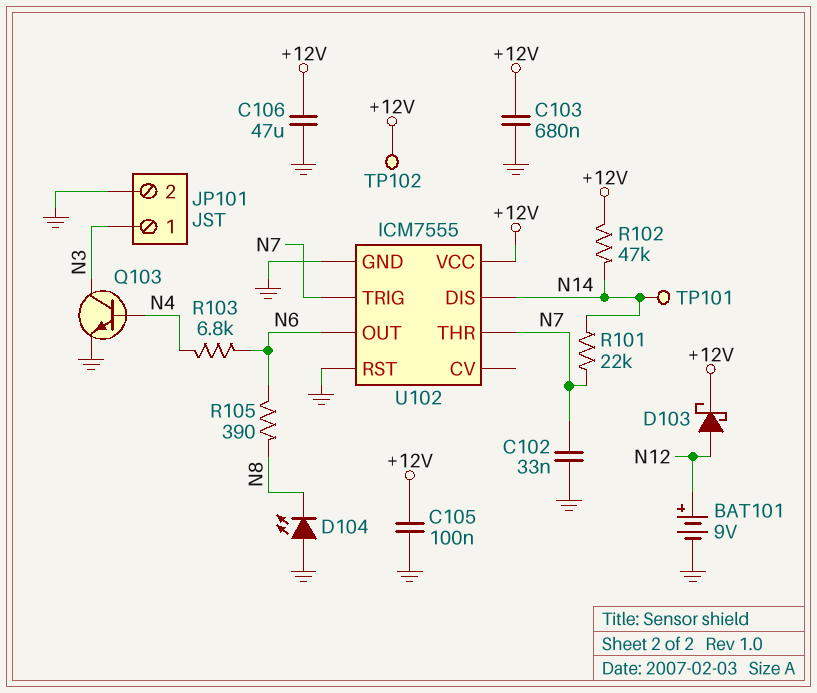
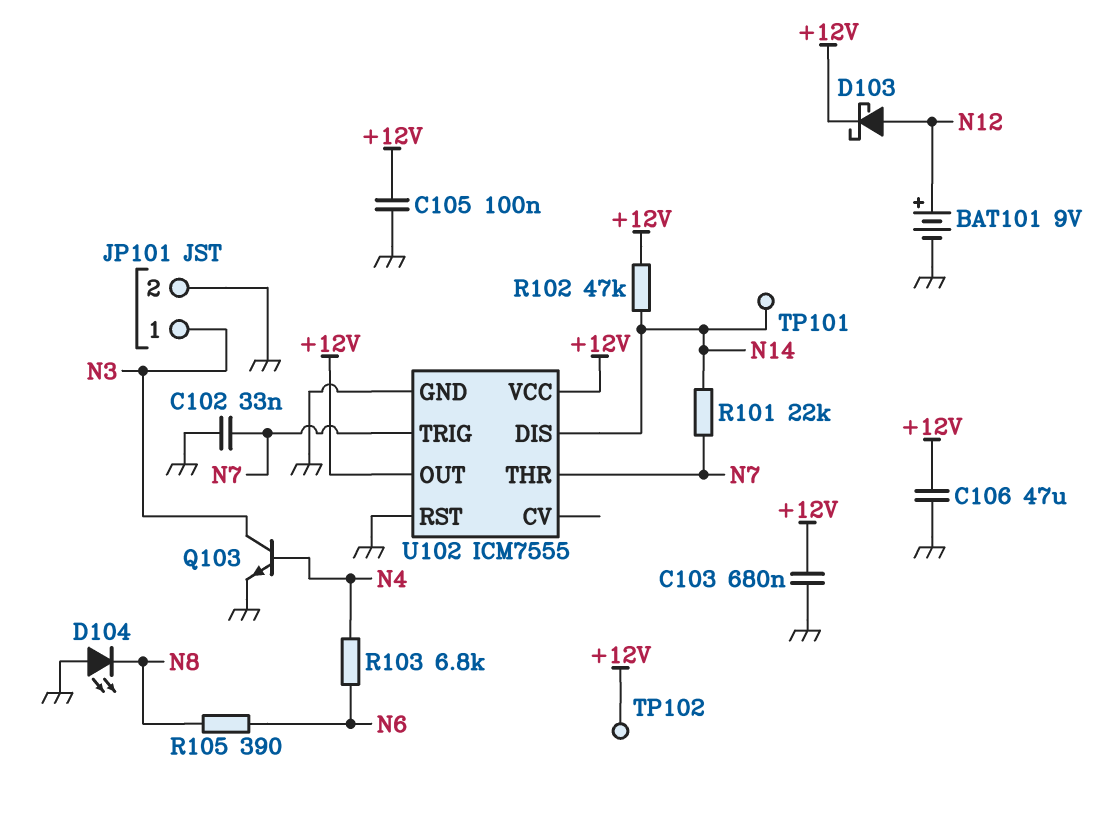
U102 pin OUT: N6 -> +12V

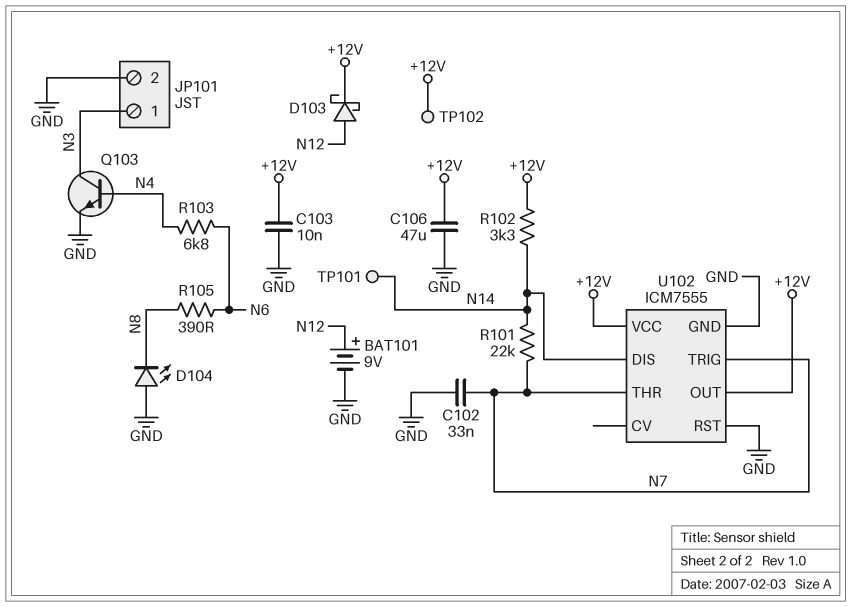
C103: 680nF (+12V, GND) -> 10nF (+12V, GND)
C105: 100nF (+12V, GND) -> none
R102: 47k (+12V, N14) -> 3.3k (+12V, N14)

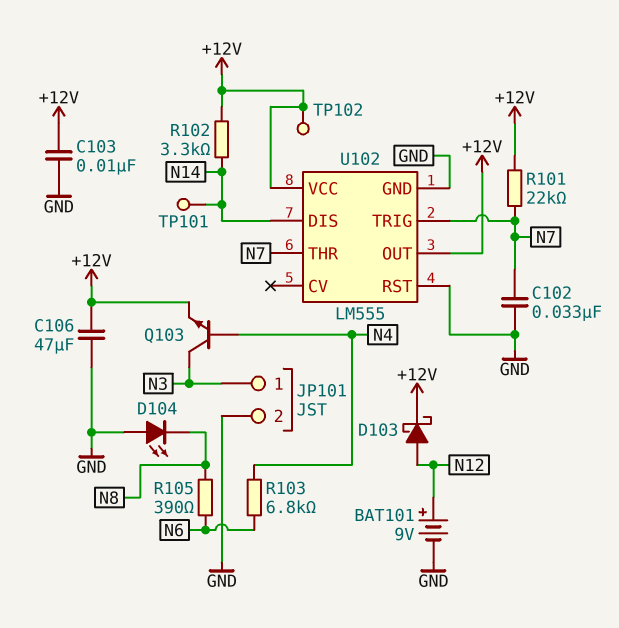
Q103: NPN (B N4, C N3, E GND) -> NPN (B N4, C N3, E +12V)
R101: 22k (N7, N14) -> 22k (+12V, N7)
U102: ICM7555 -> LM555

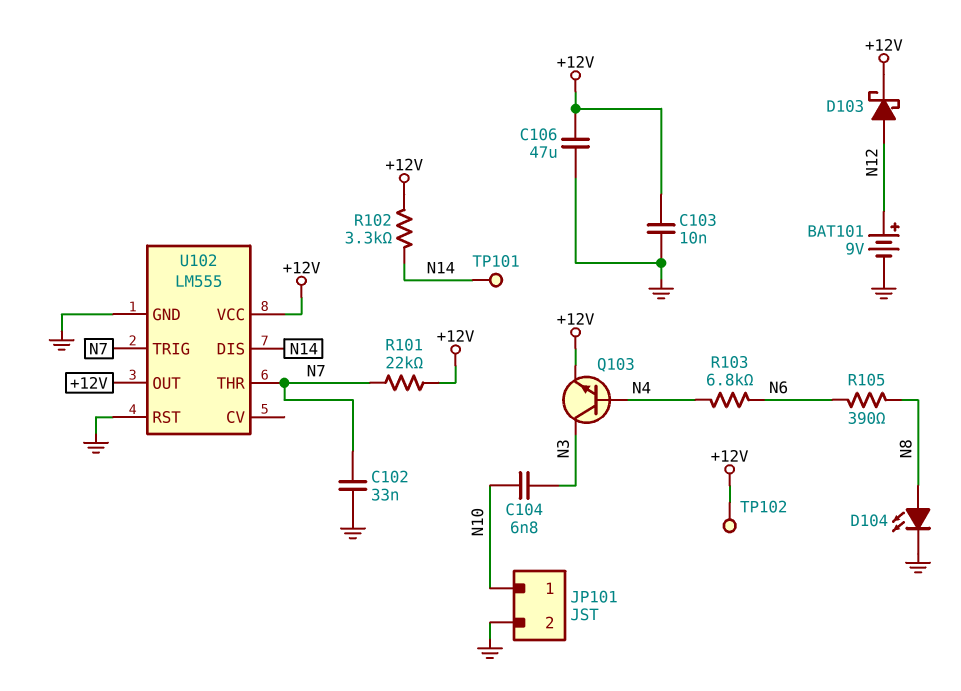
C104: none -> 6.8nF (N3, N10)
D104: LED (A GND, K N8) -> LED (A N8, K GND)
JP101 pin 1: N3 -> N10

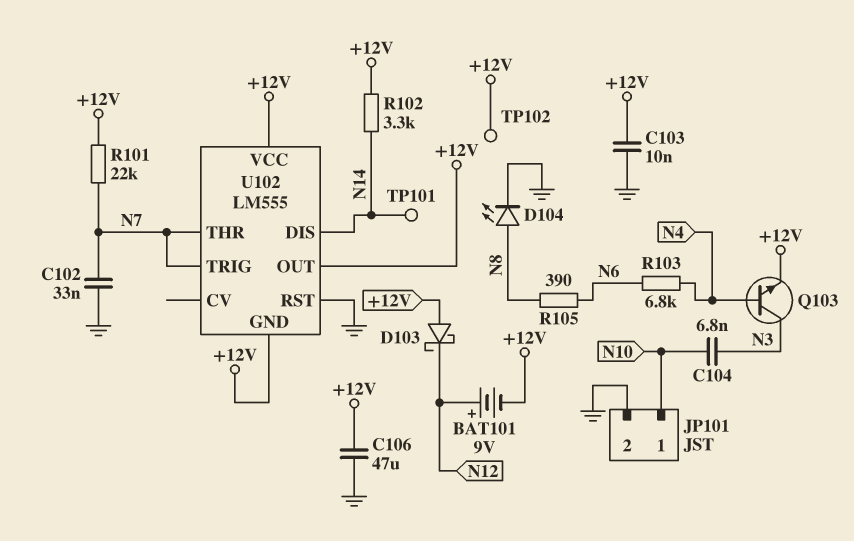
BAT101: 9V (plus N12, minus GND) -> 9V (plus N12, minus +12V)
D103: schottky (A N12, K +12V) -> schottky (A +12V, K N12)
U102 pin GND: GND -> +12V

